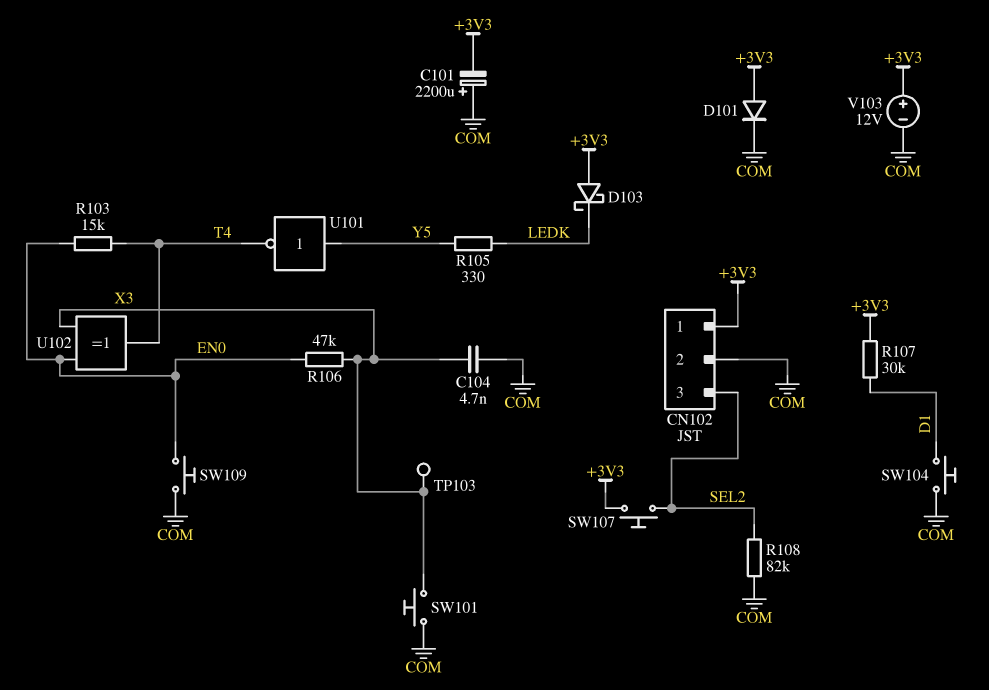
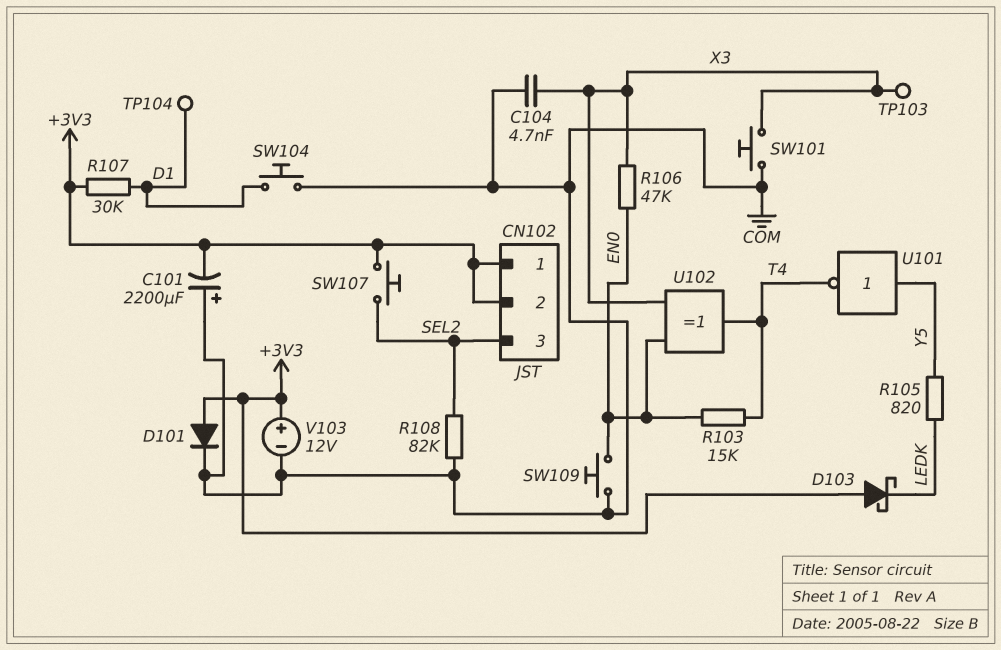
CN102 pin 2: COM -> +3V3
R105: 330 (LEDK, Y5) -> 820 (LEDK, Y5)
TP104: none -> test point (D1)

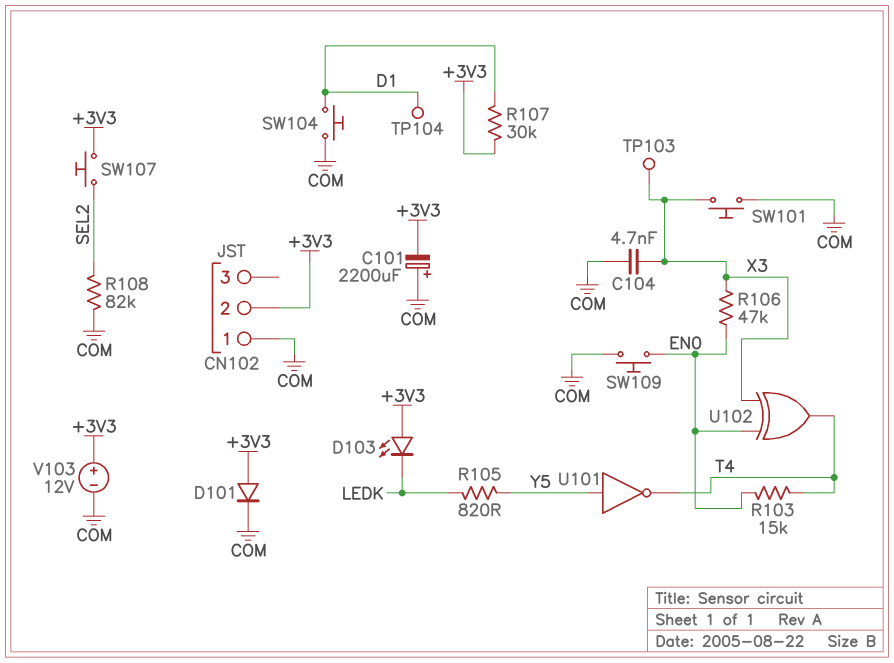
CN102 pin 1: +3V3 -> COM
CN102 pin 3: SEL2 -> none
D103: schottky (A +3V3, K LEDK) -> LED (A +3V3, K LEDK)

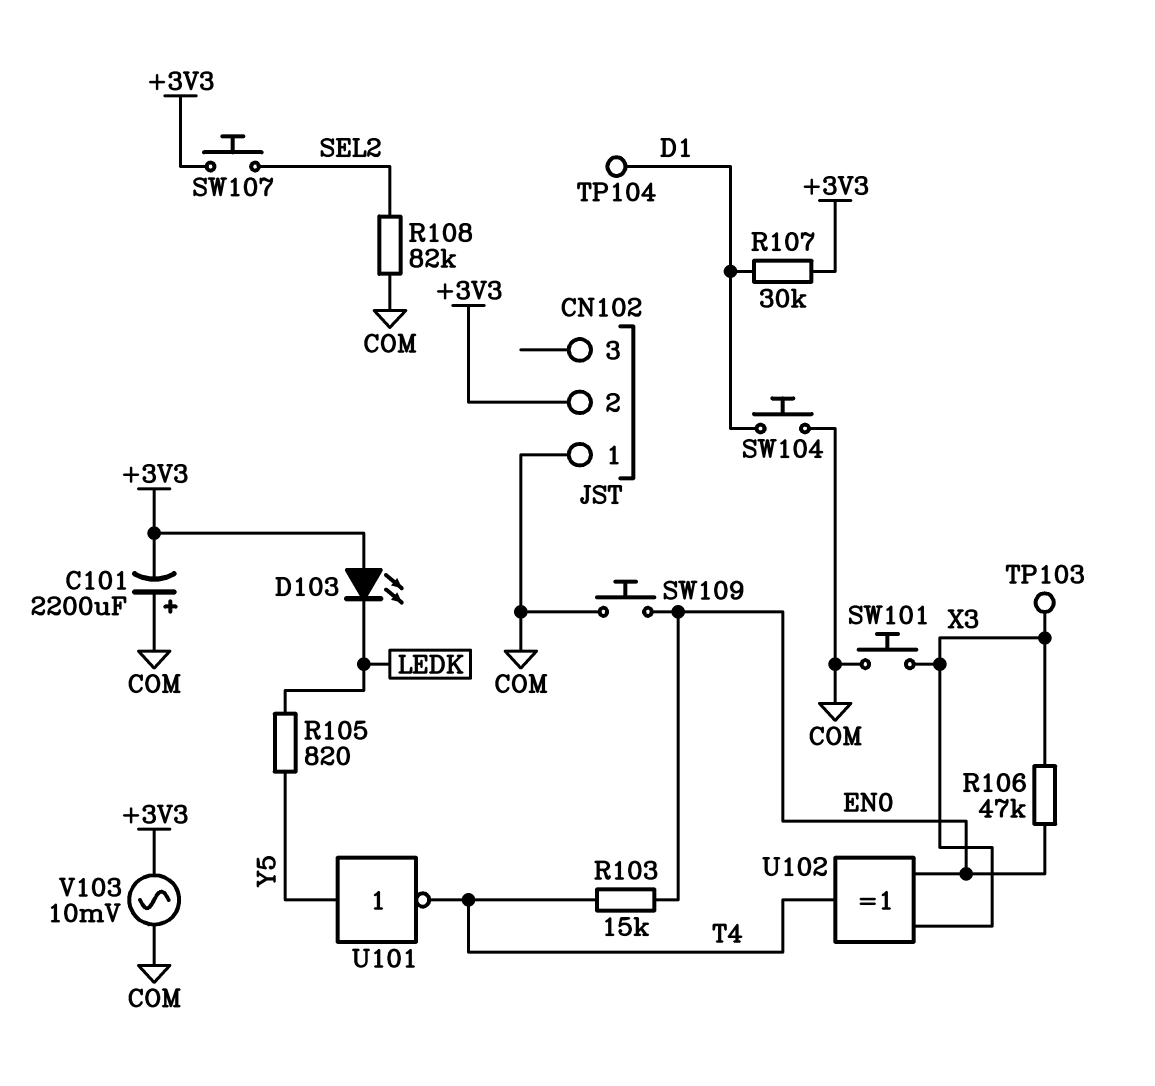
C104: 4.7nF (COM, X3) -> none
D101: diode (A +3V3, K COM) -> none
V103: 12V (plus +3V3, minus COM) -> AC 10mV (+3V3, COM)

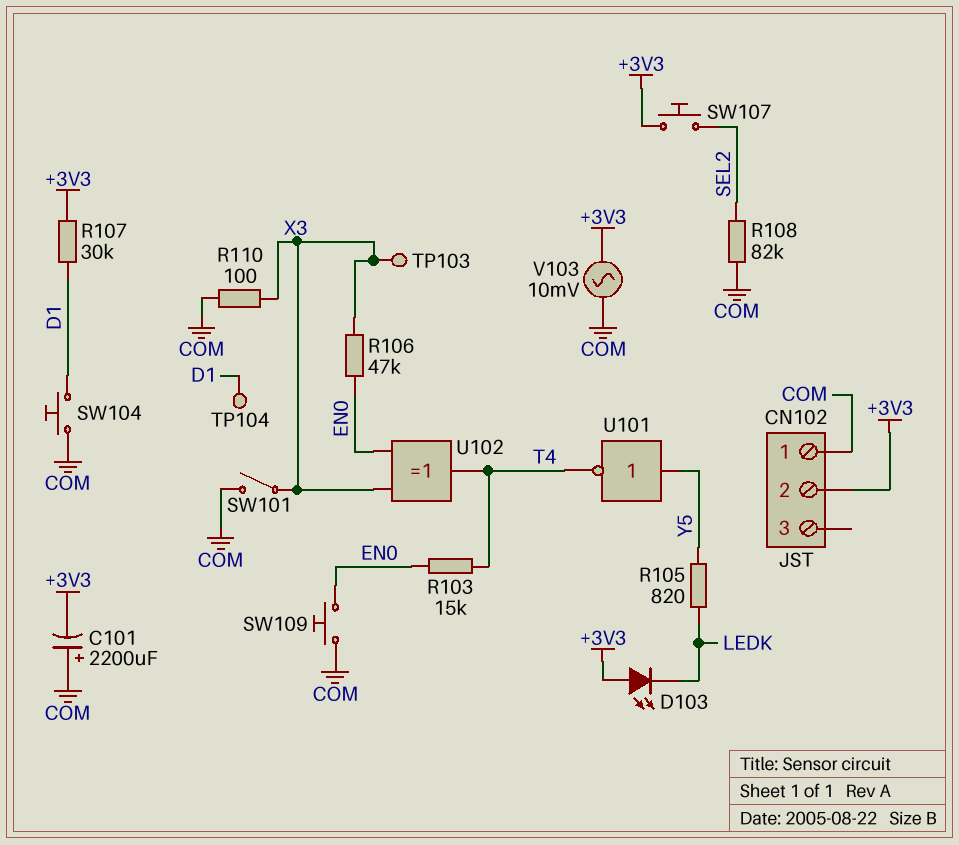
R110: none -> 100 (COM, X3)
SW101: button (COM, X3) -> switch (COM, X3)

